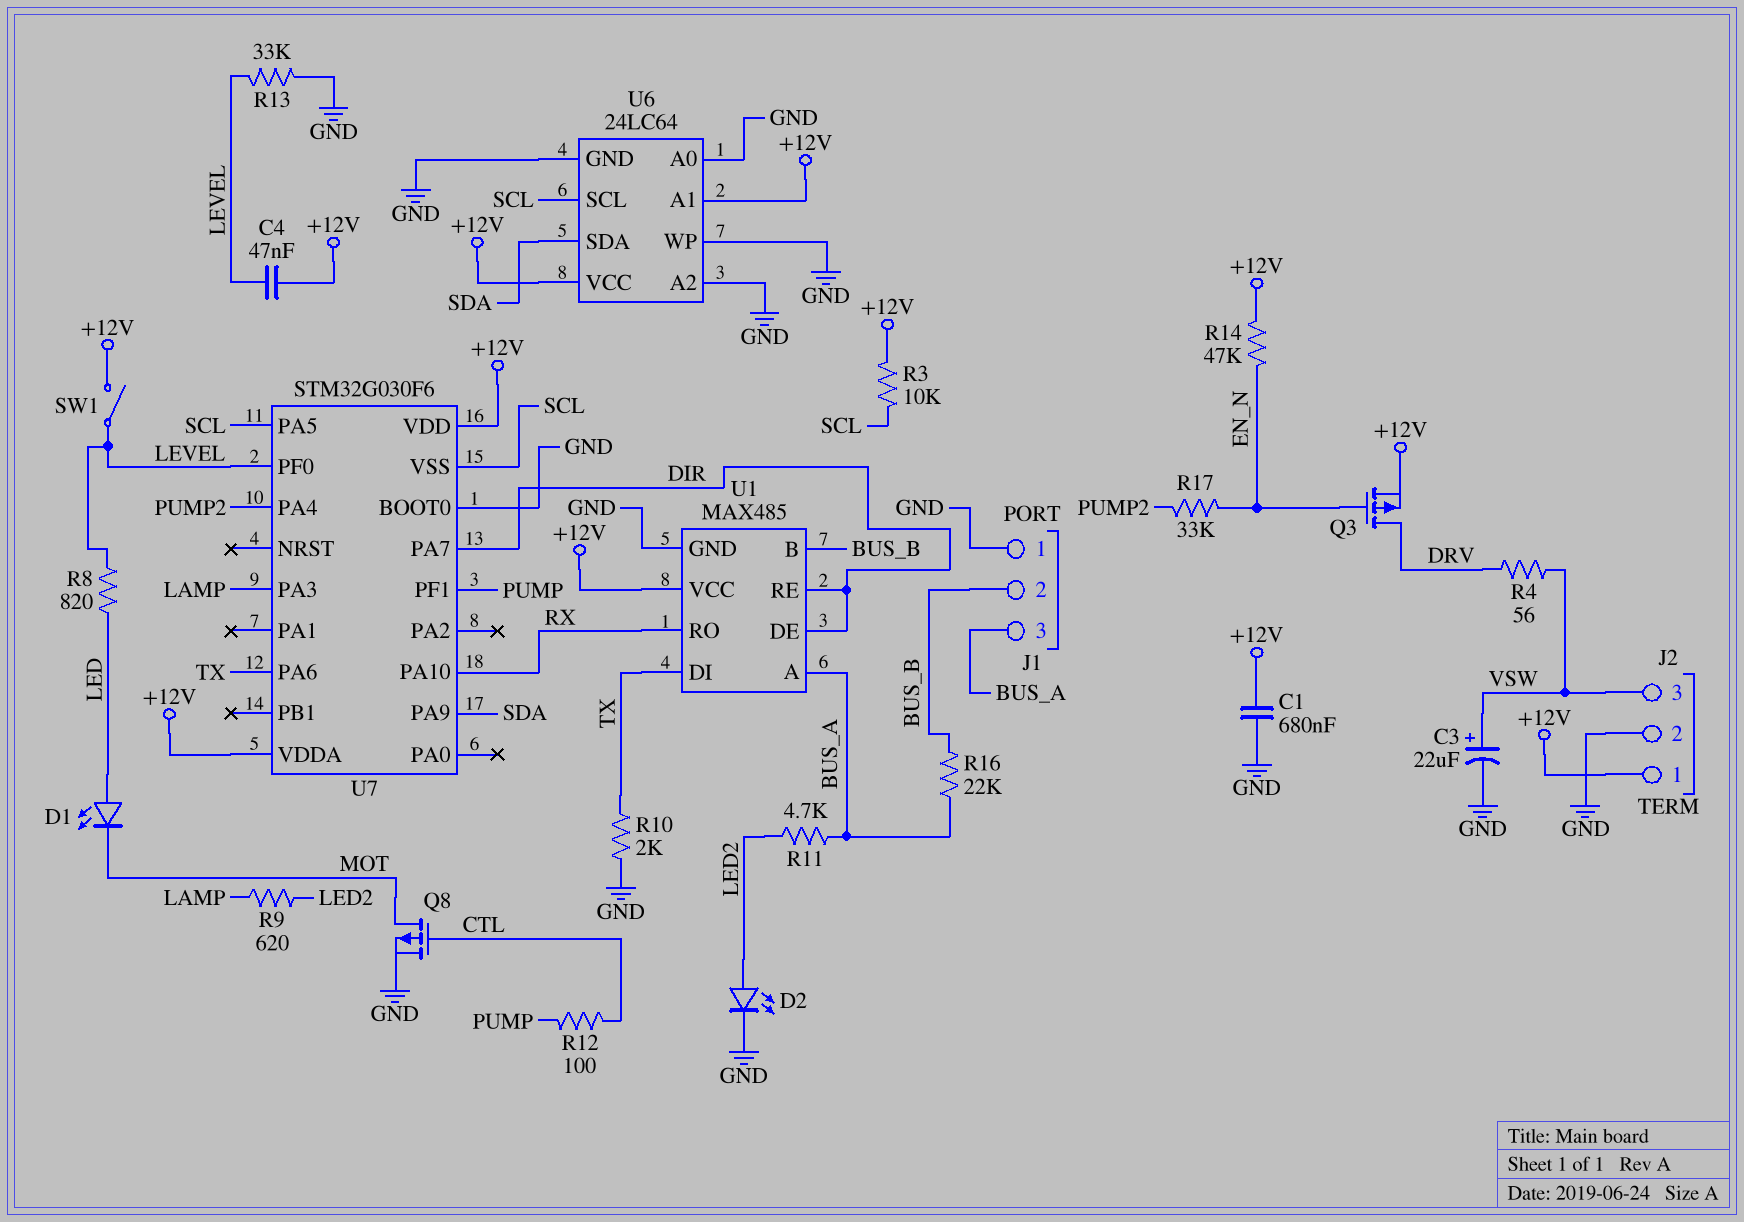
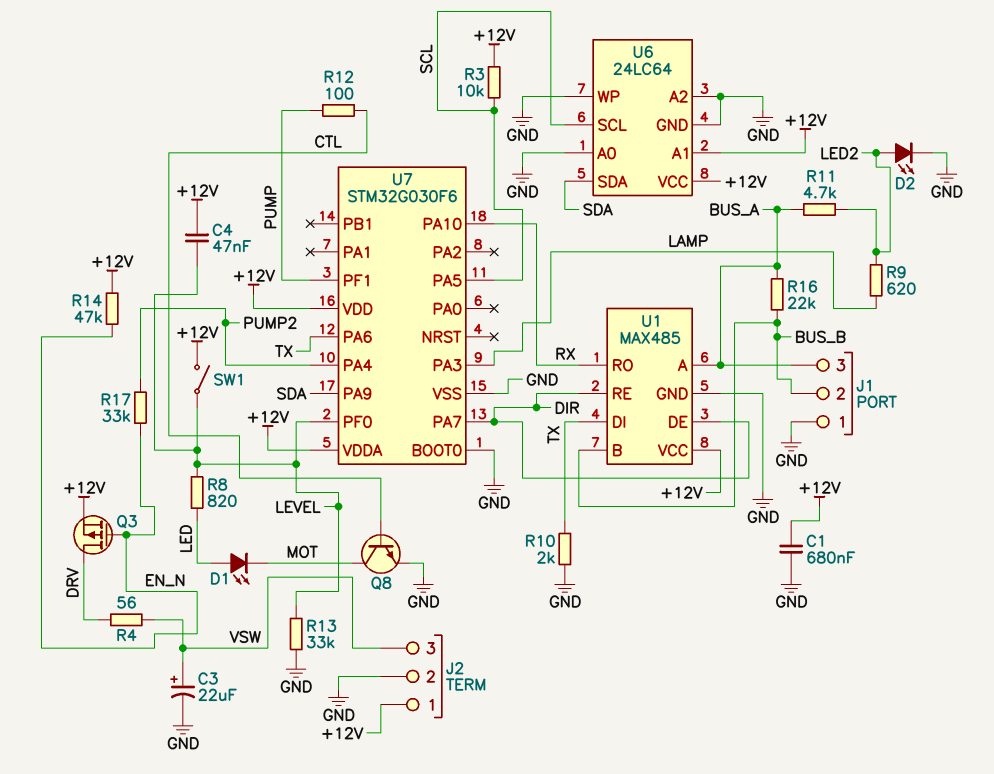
Q8: PMOS (G CTL, D MOT, S GND) -> NPN (B CTL, C MOT, E GND)
U7 pin VSS: SCL -> GND

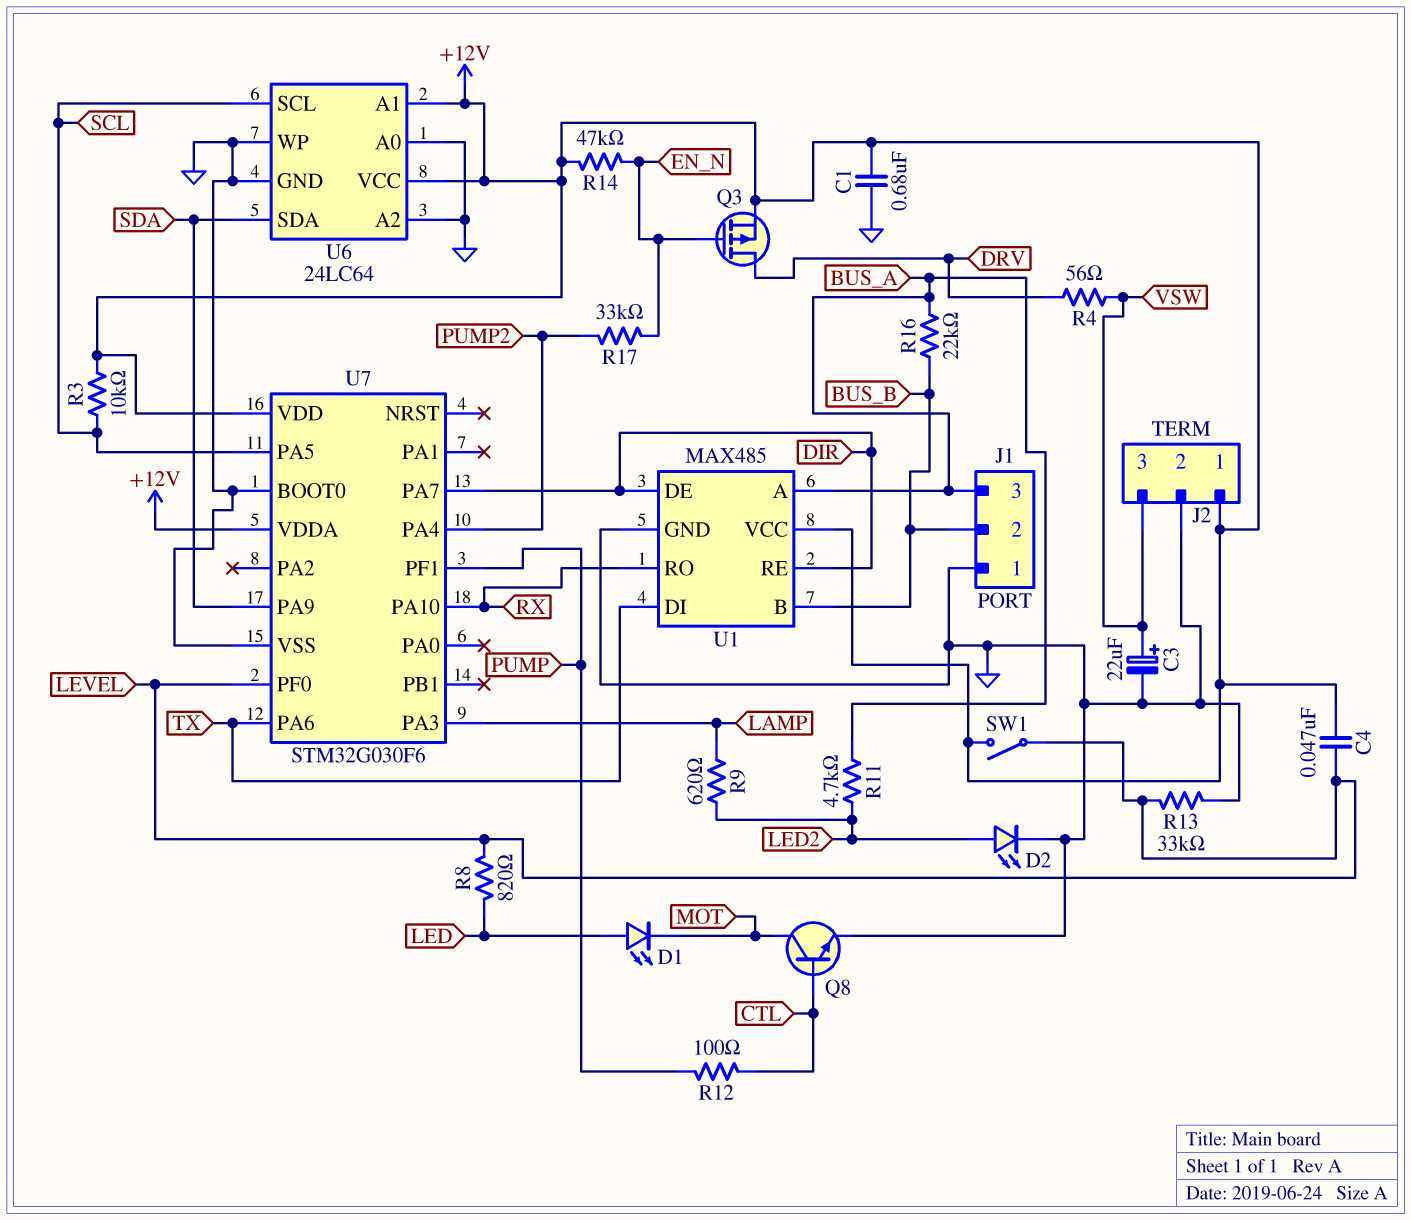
R10: 2k (GND, TX) -> none

